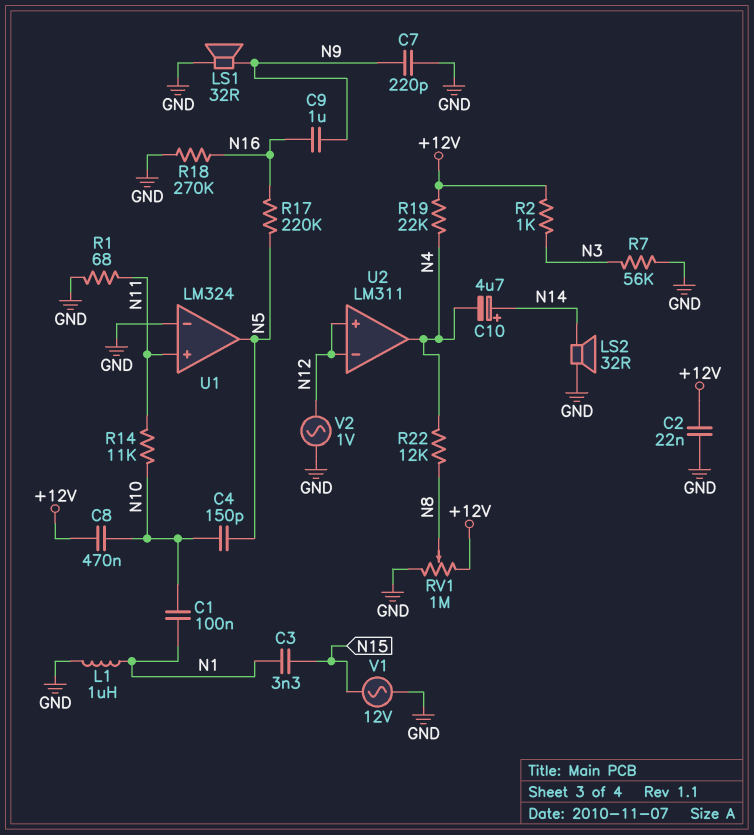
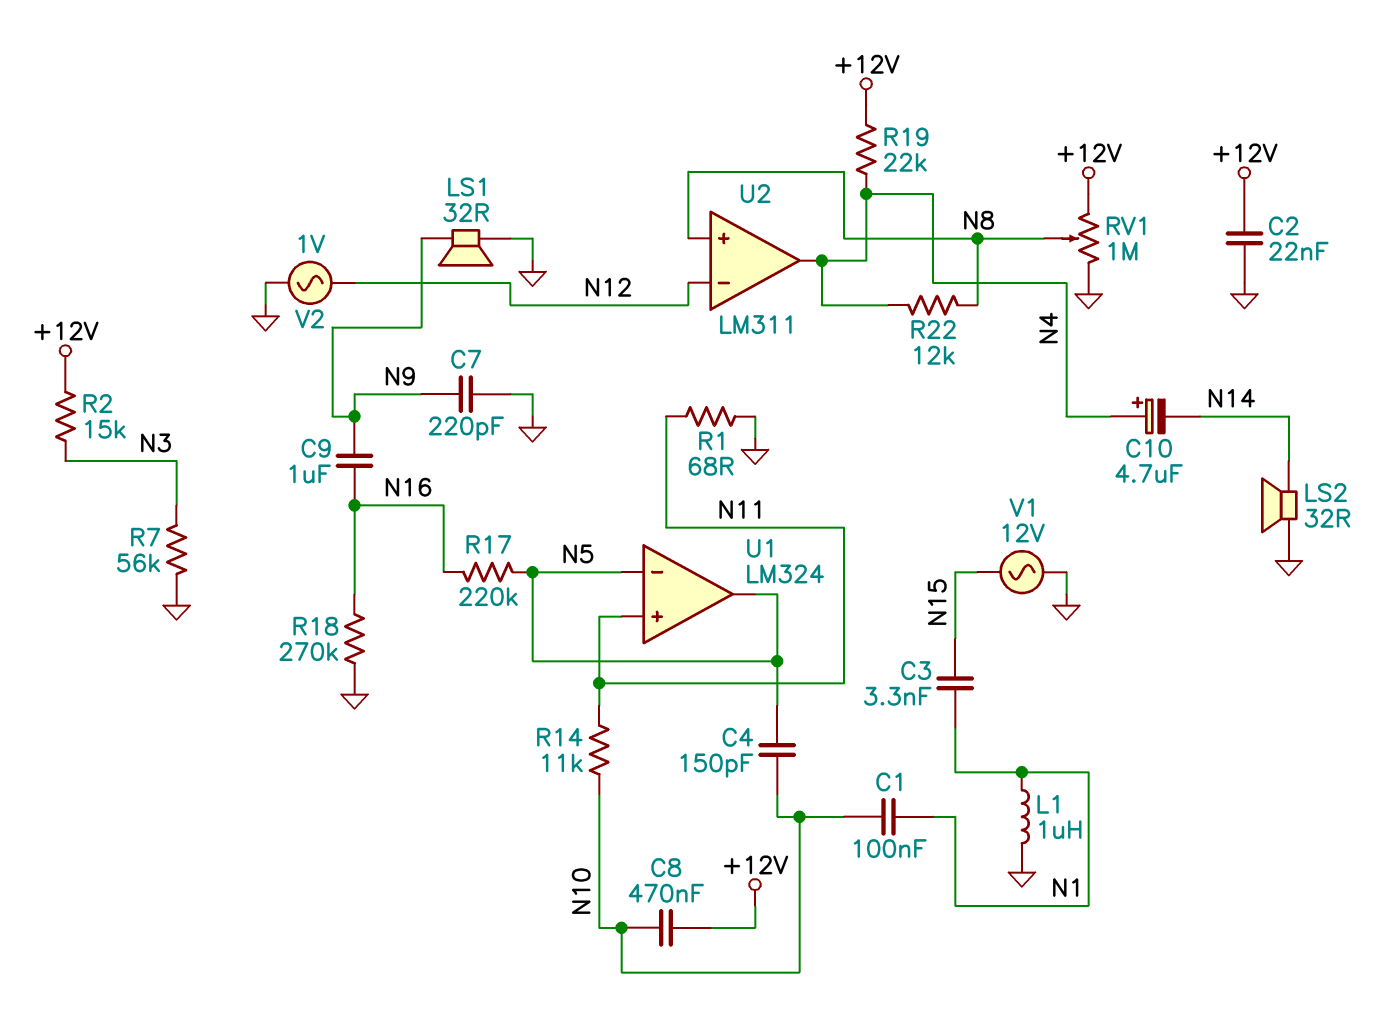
C10: 4.7uF (plus N14, minus N4) -> 4.7uF (plus N4, minus N14)
R2: 1k (+12V, N3) -> 15k (+12V, N3)
U1 pin in-: GND -> N5
U2 pin in+: N12 -> N8

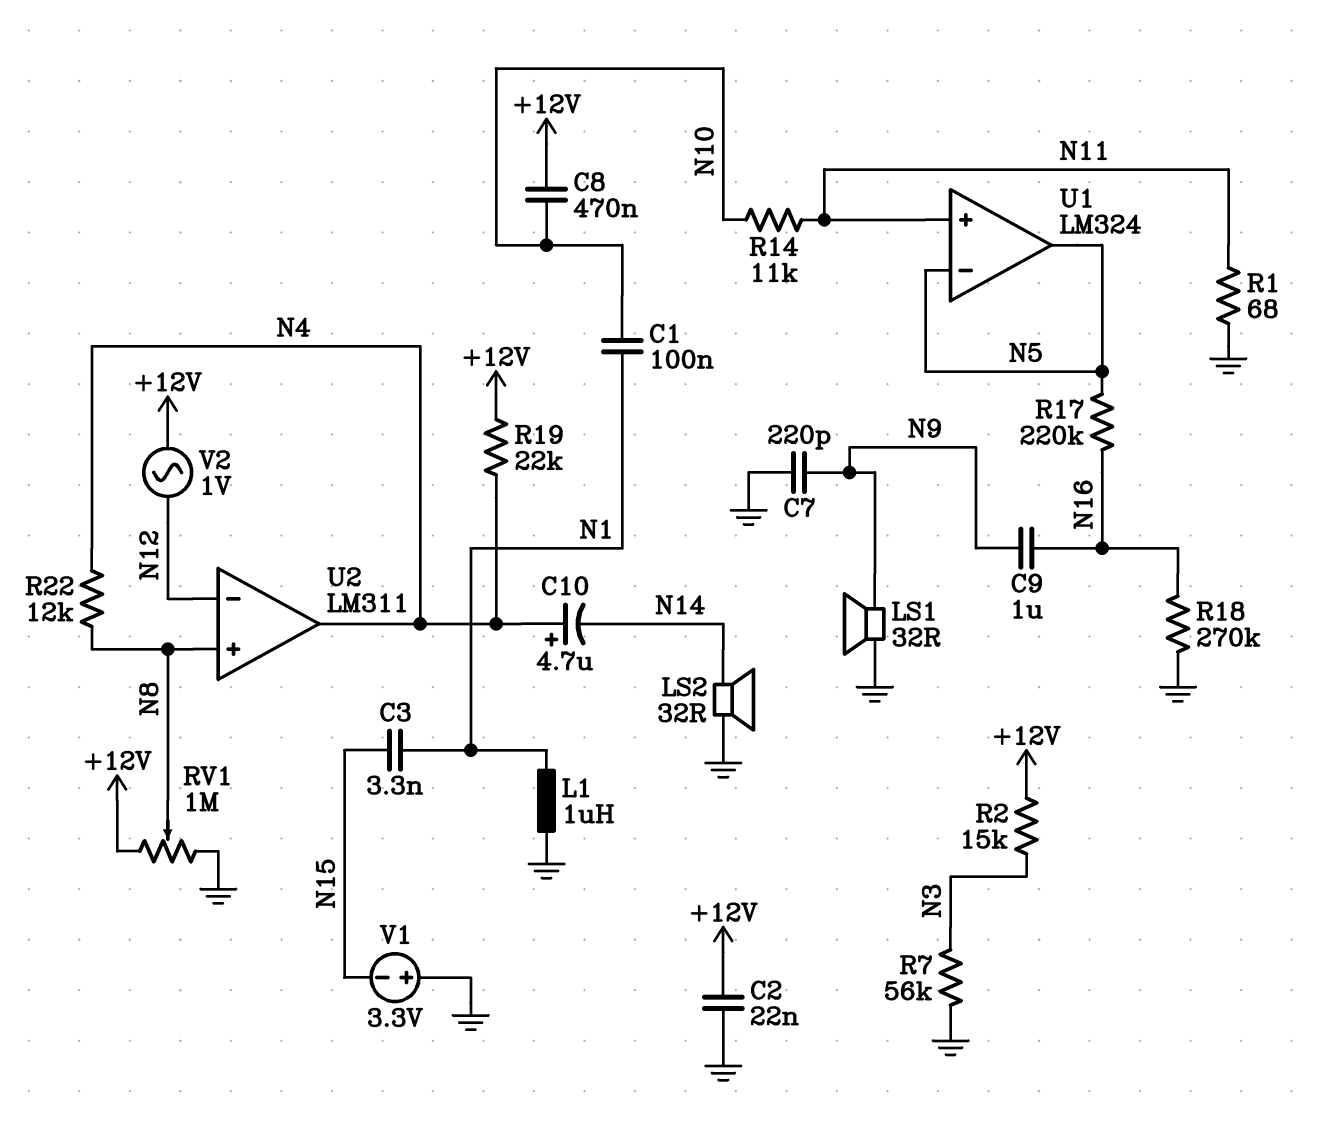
C4: 150pF (N5, N10) -> none
V1: AC 12V (GND, N15) -> 3.3V (plus GND, minus N15)
V2: AC 1V (GND, N12) -> AC 1V (+12V, N12)

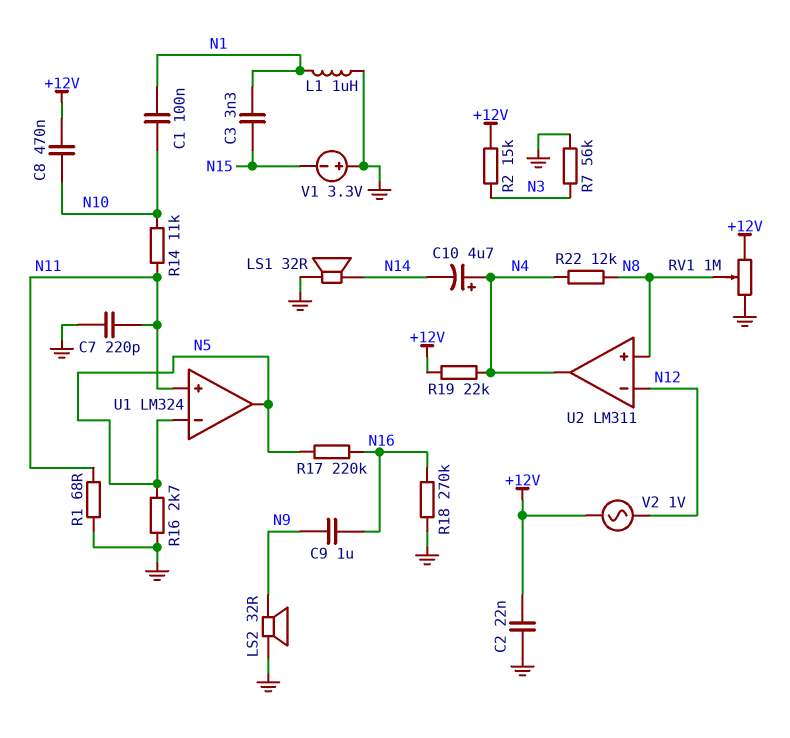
C7: 220pF (GND, N9) -> 220pF (GND, N11)
LS1: speaker 32R (GND, N9) -> speaker 32R (GND, N14)
LS2: speaker 32R (GND, N14) -> speaker 32R (GND, N9)
R16: none -> 2.7k (GND, N5)

